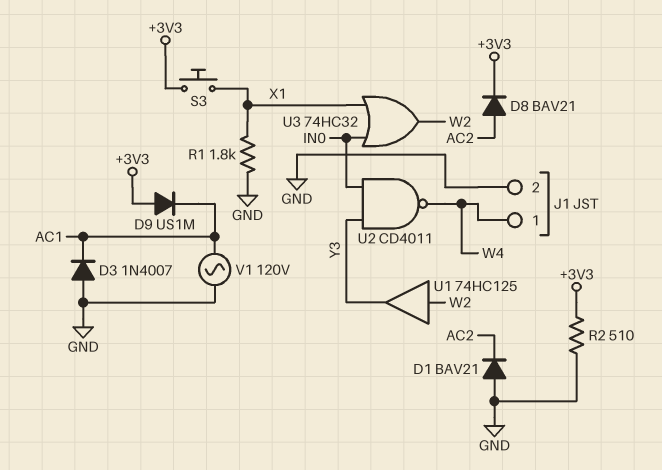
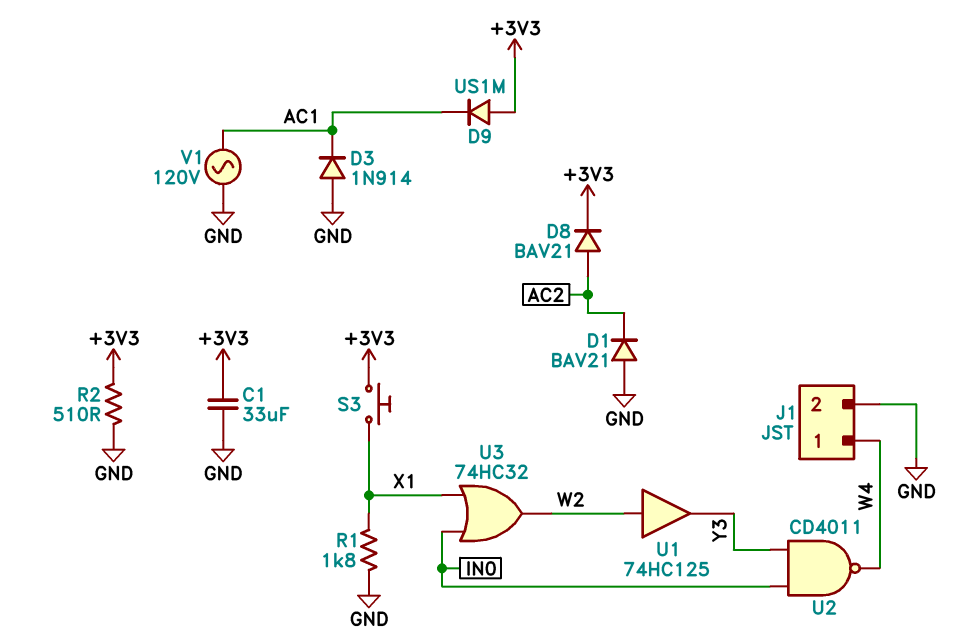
C1: none -> 33uF (+3V3, GND)
D3: diode 1N4007 (A GND, K AC1) -> diode 1N914 (A GND, K AC1)

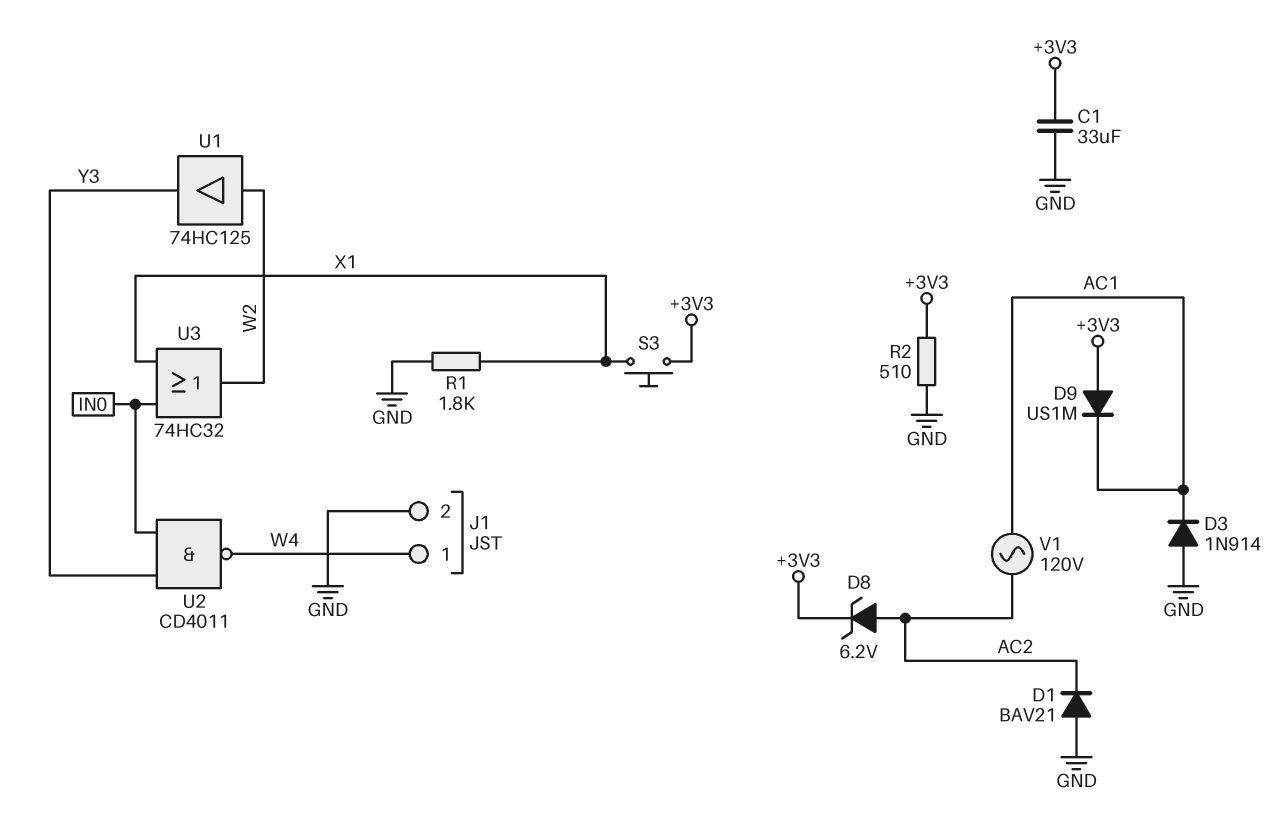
D8: diode BAV21 (A AC2, K +3V3) -> zener 6.2V (A AC2, K +3V3)
V1: AC 120V (AC1, GND) -> AC 120V (AC1, AC2)

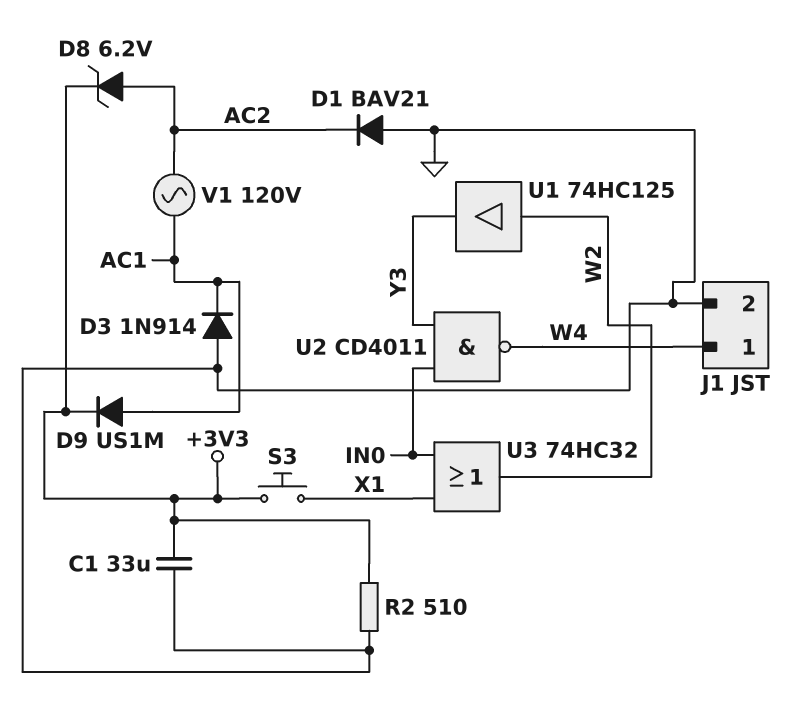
D9: diode US1M (A +3V3, K AC1) -> diode US1M (A AC1, K +3V3)
R1: 1.8k (GND, X1) -> none

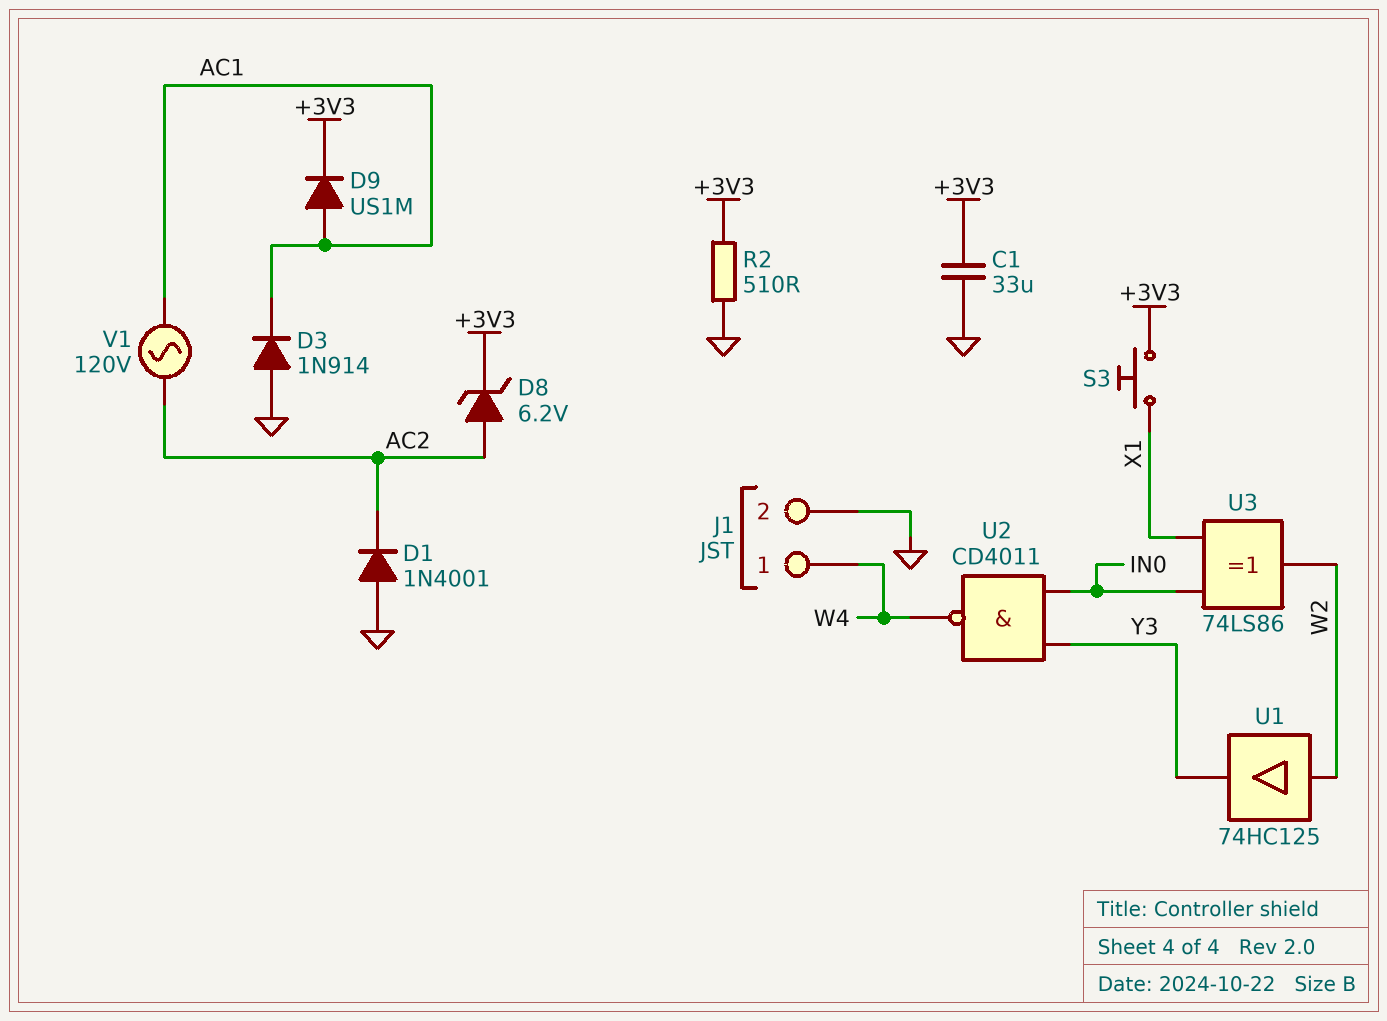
D1: diode BAV21 (A GND, K AC2) -> diode 1N4001 (A GND, K AC2)
U3: OR 74HC32 (in IN0, in X1, out W2) -> XOR 74LS86 (in IN0, in X1, out W2)

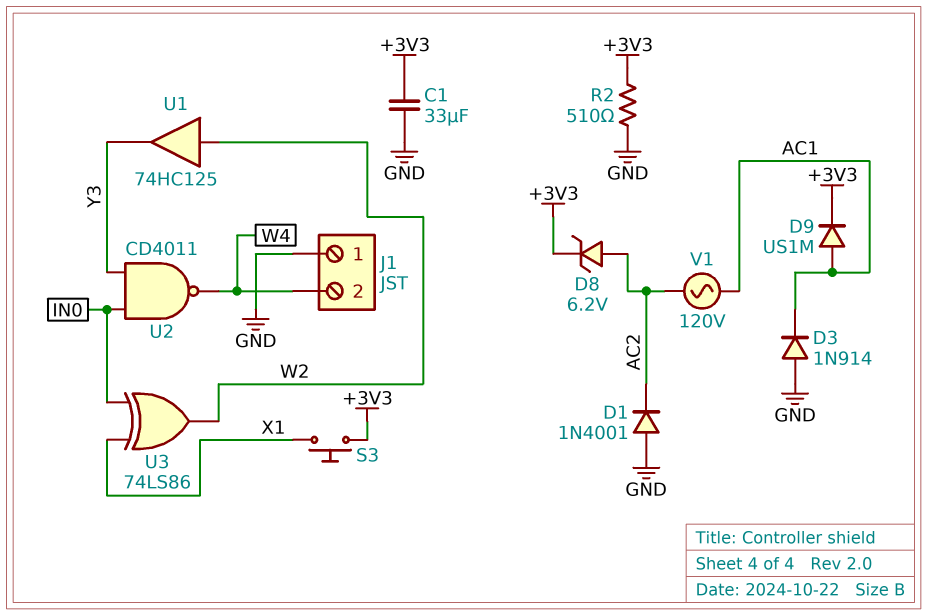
J1 pin 1: W4 -> GND
J1 pin 2: GND -> W4

